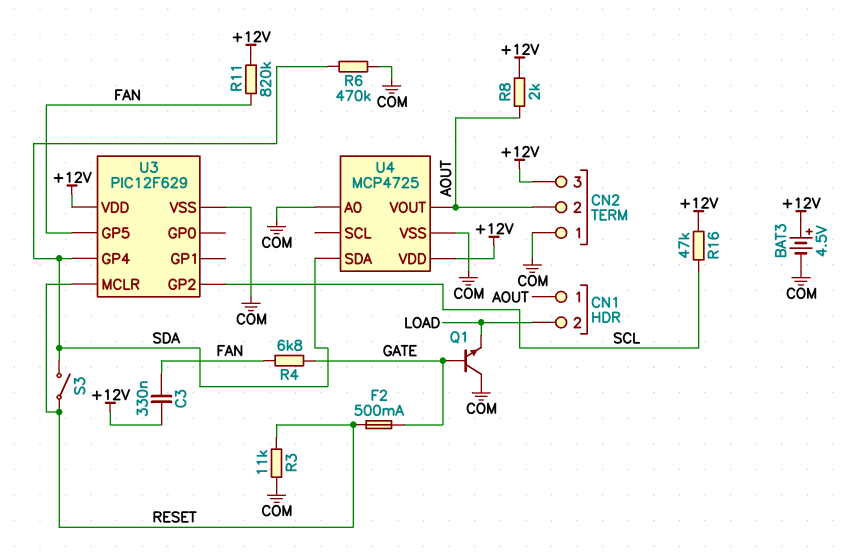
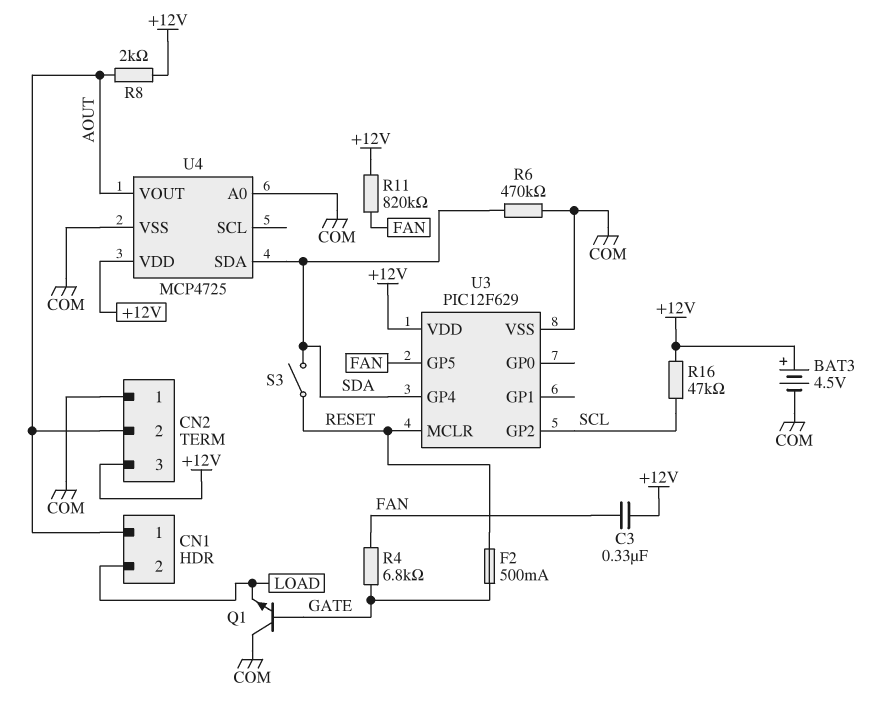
R3: 11k (COM, RESET) -> none

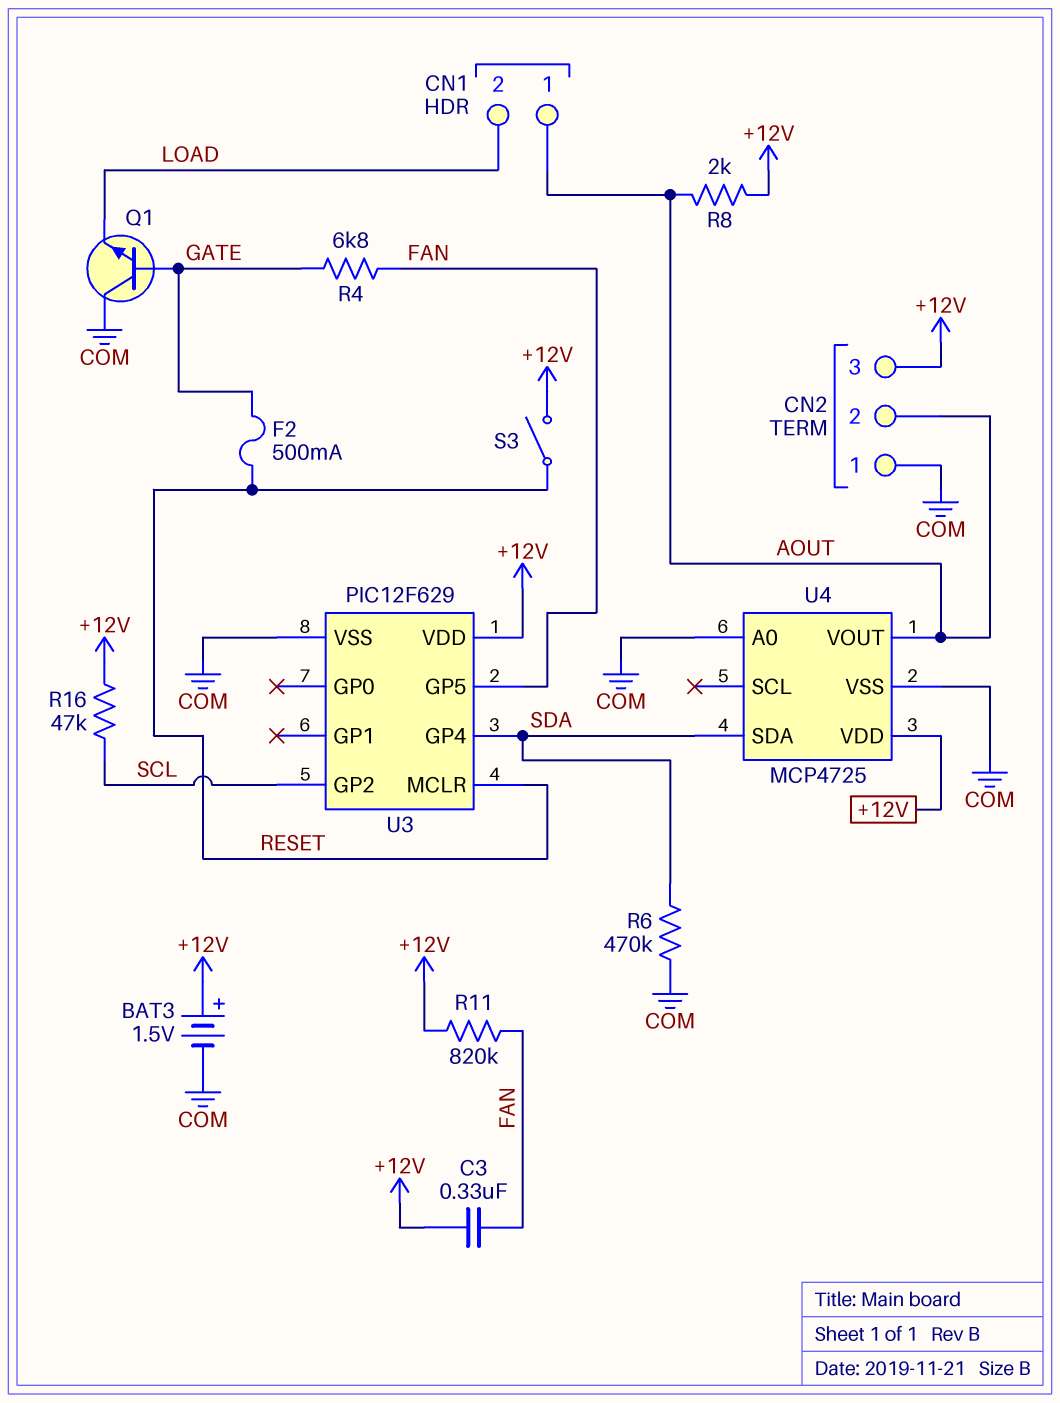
BAT3: 4.5V (plus +12V, minus COM) -> 1.5V (plus +12V, minus COM)
S3: switch (RESET, SDA) -> switch (+12V, RESET)

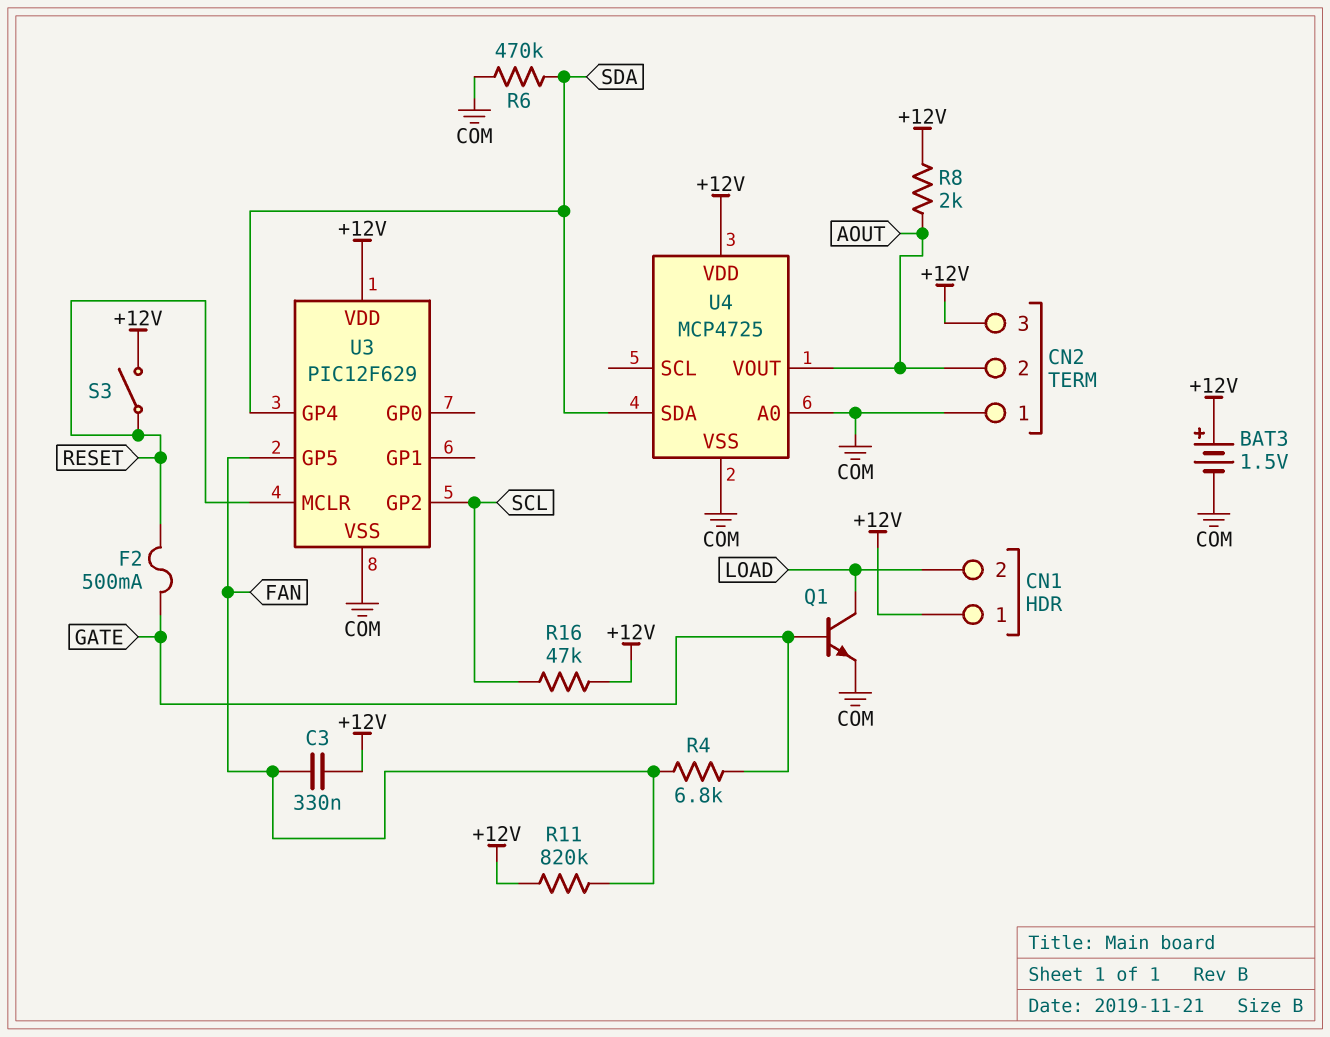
CN1 pin 1: AOUT -> +12V
Q1: NPN (B GATE, C COM, E LOAD) -> NPN (B GATE, C LOAD, E COM)

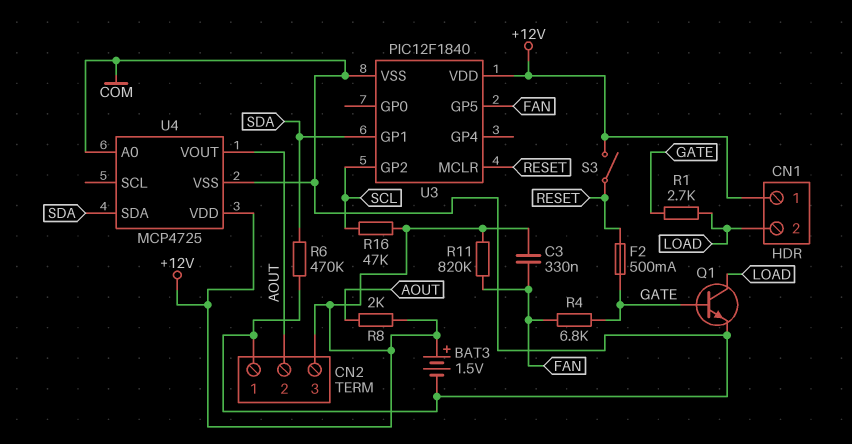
R1: none -> 2.7k (GATE, LOAD)
U3: PIC12F629 -> PIC12F1840
U3 pin GP1: none -> SDA
U3 pin GP4: SDA -> none

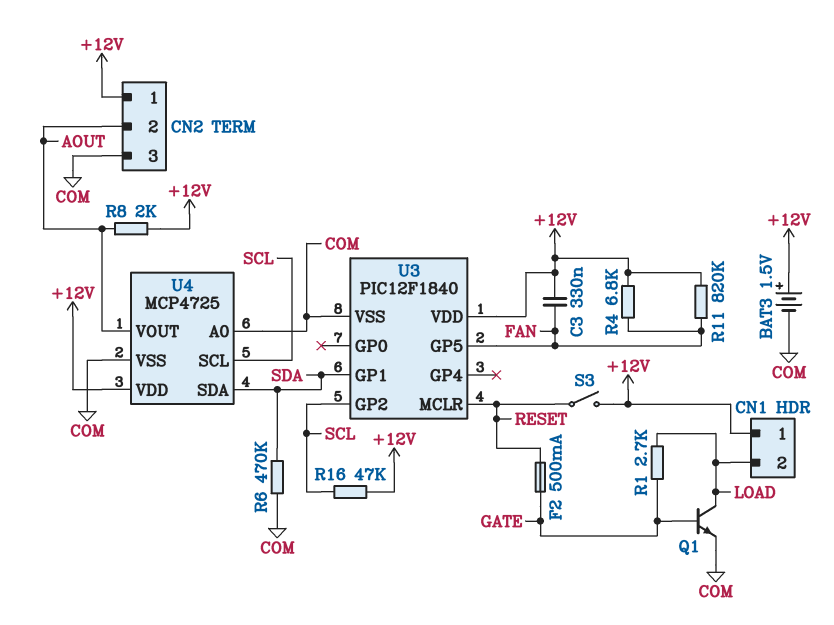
CN2 pin 1: COM -> +12V
CN2 pin 3: +12V -> COM
R4: 6.8k (FAN, GATE) -> 6.8k (+12V, FAN)
U4 pin SCL: none -> SCL

